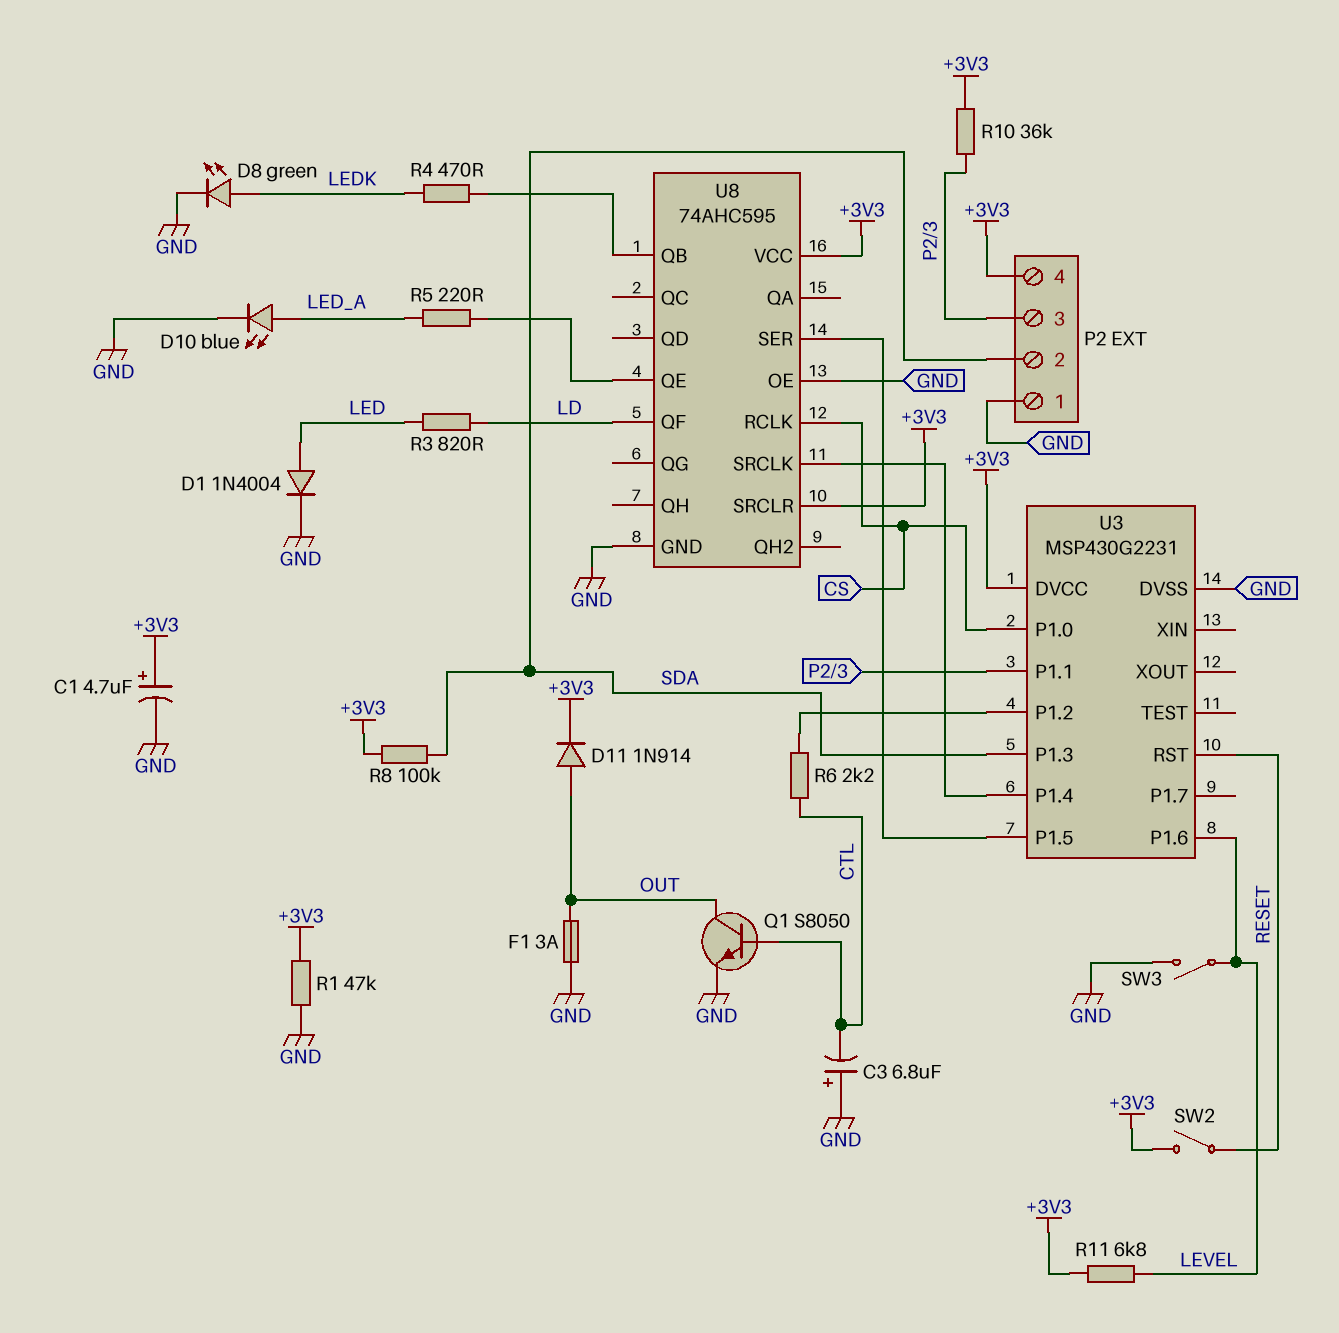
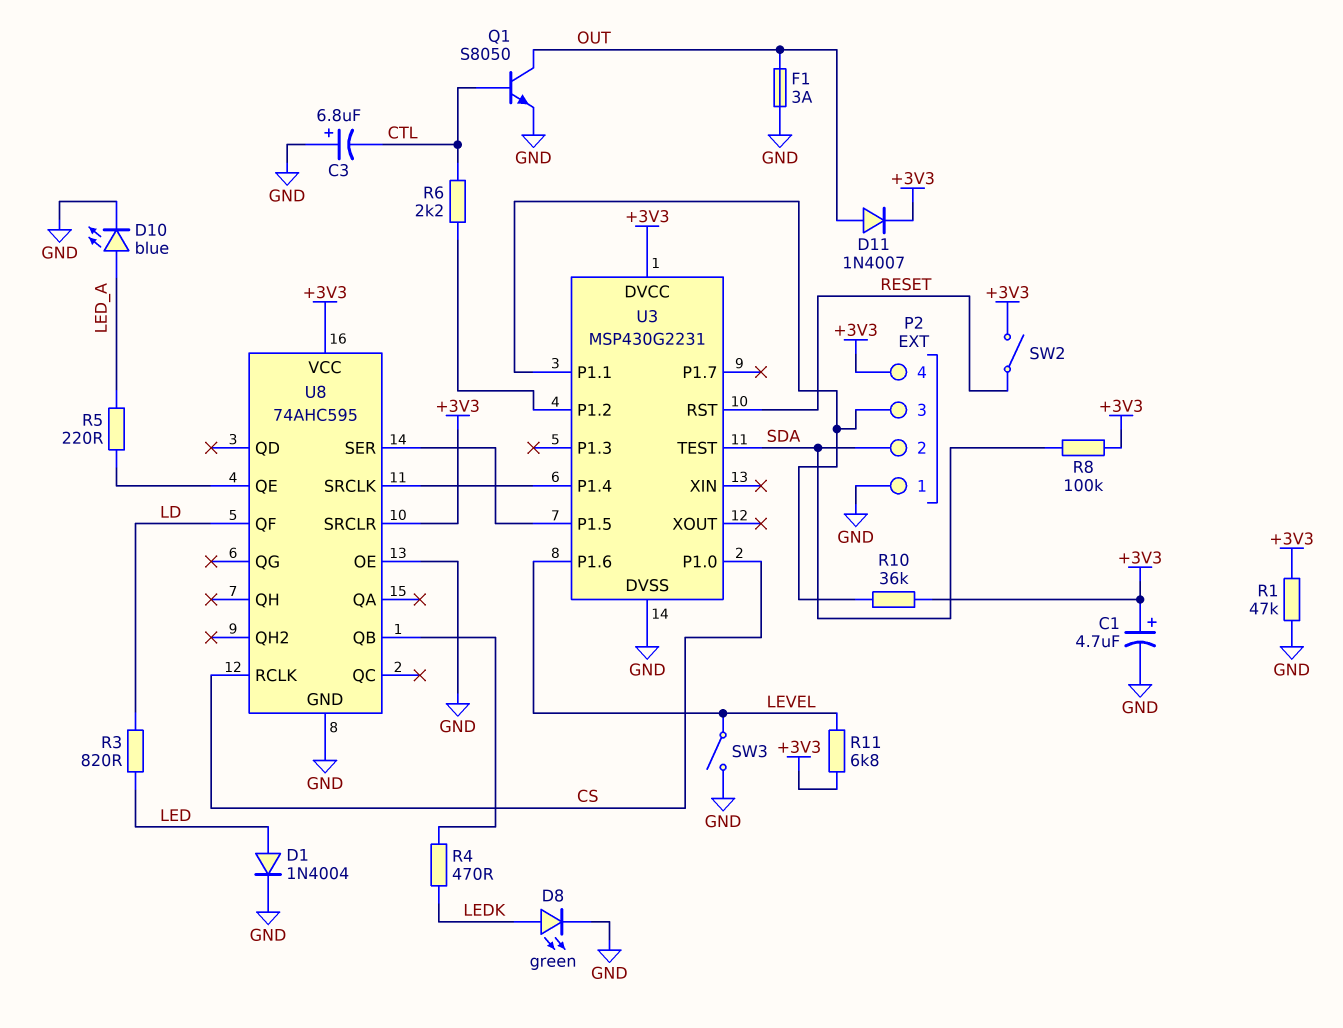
D11: diode 1N914 (A OUT, K +3V3) -> diode 1N4007 (A OUT, K +3V3)
U3 pin P1.3: SDA -> none
U3 pin TEST: none -> SDA

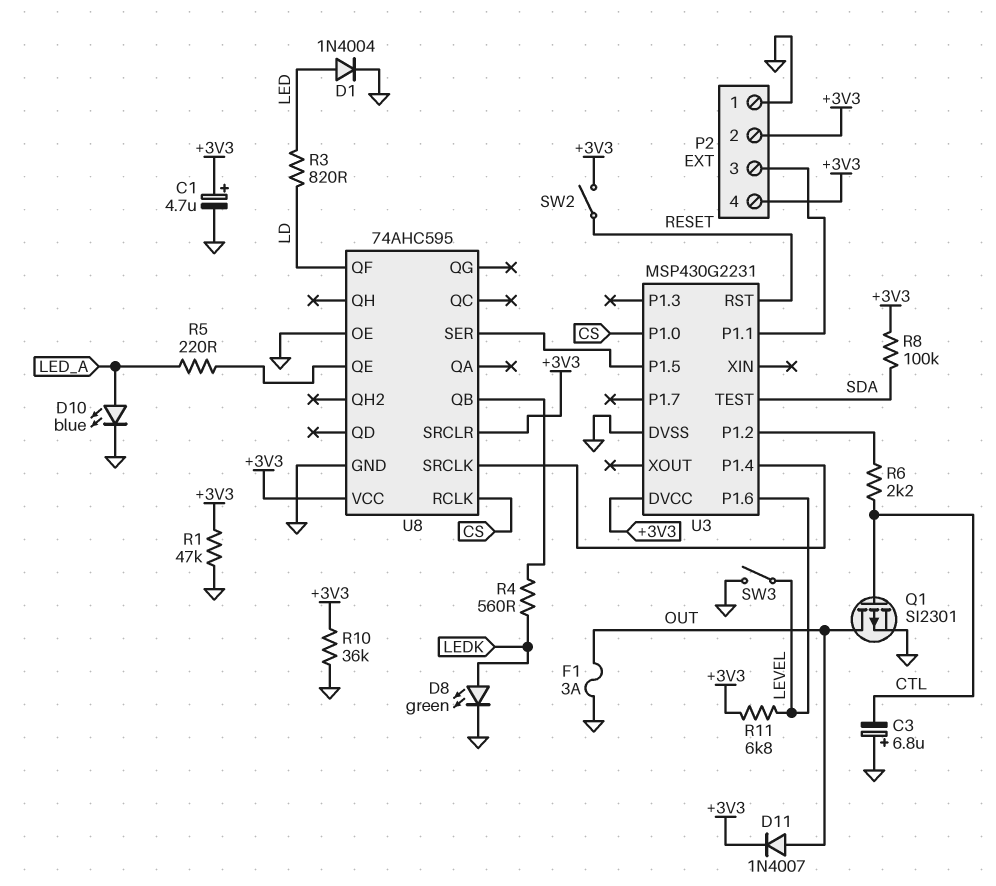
P2 pin 2: SDA -> +3V3
Q1: NPN S8050 (B CTL, C OUT, E GND) -> PMOS SI2301 (G CTL, D OUT, S GND)
R4: 470 (LEDK, U8/QB) -> 560 (LEDK, U8/QB)
R10: 36k (+3V3, P2/3) -> 36k (+3V3, GND)

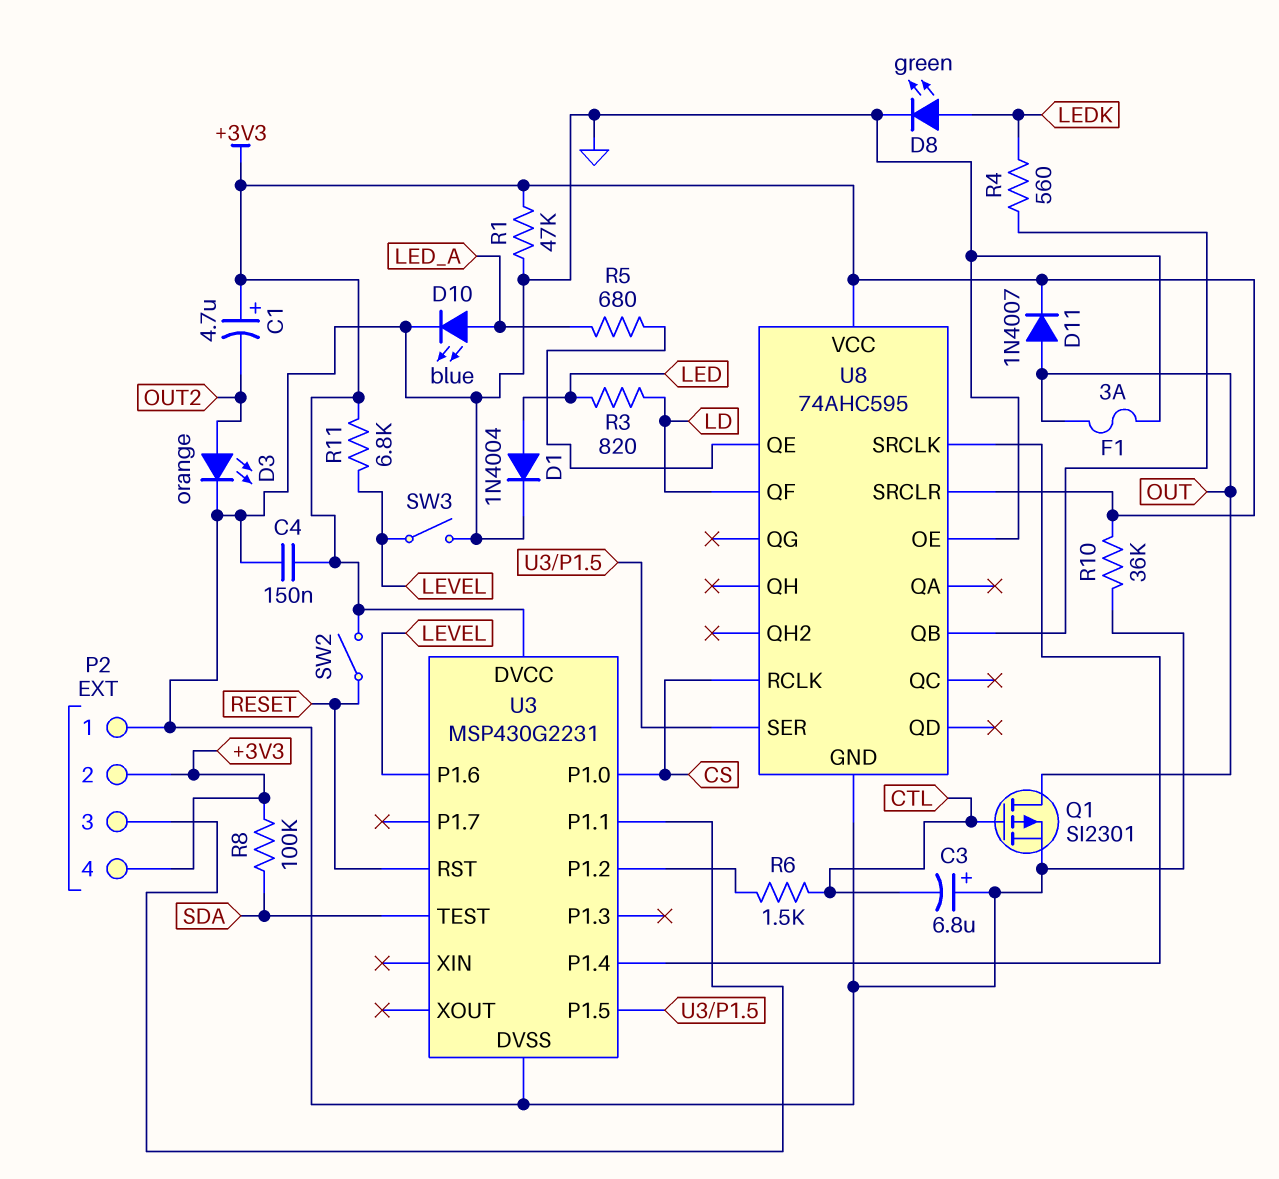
C1: 4.7uF (plus +3V3, minus GND) -> 4.7uF (plus +3V3, minus OUT2)
C4: none -> 150nF (+3V3, GND)
D3: none -> LED orange (A OUT2, K GND)
R5: 220 (LED_A, U8/QE) -> 680 (LED_A, U8/QE)
R6: 2.2k (CTL, U3/P1.2) -> 1.5k (CTL, U3/P1.2)

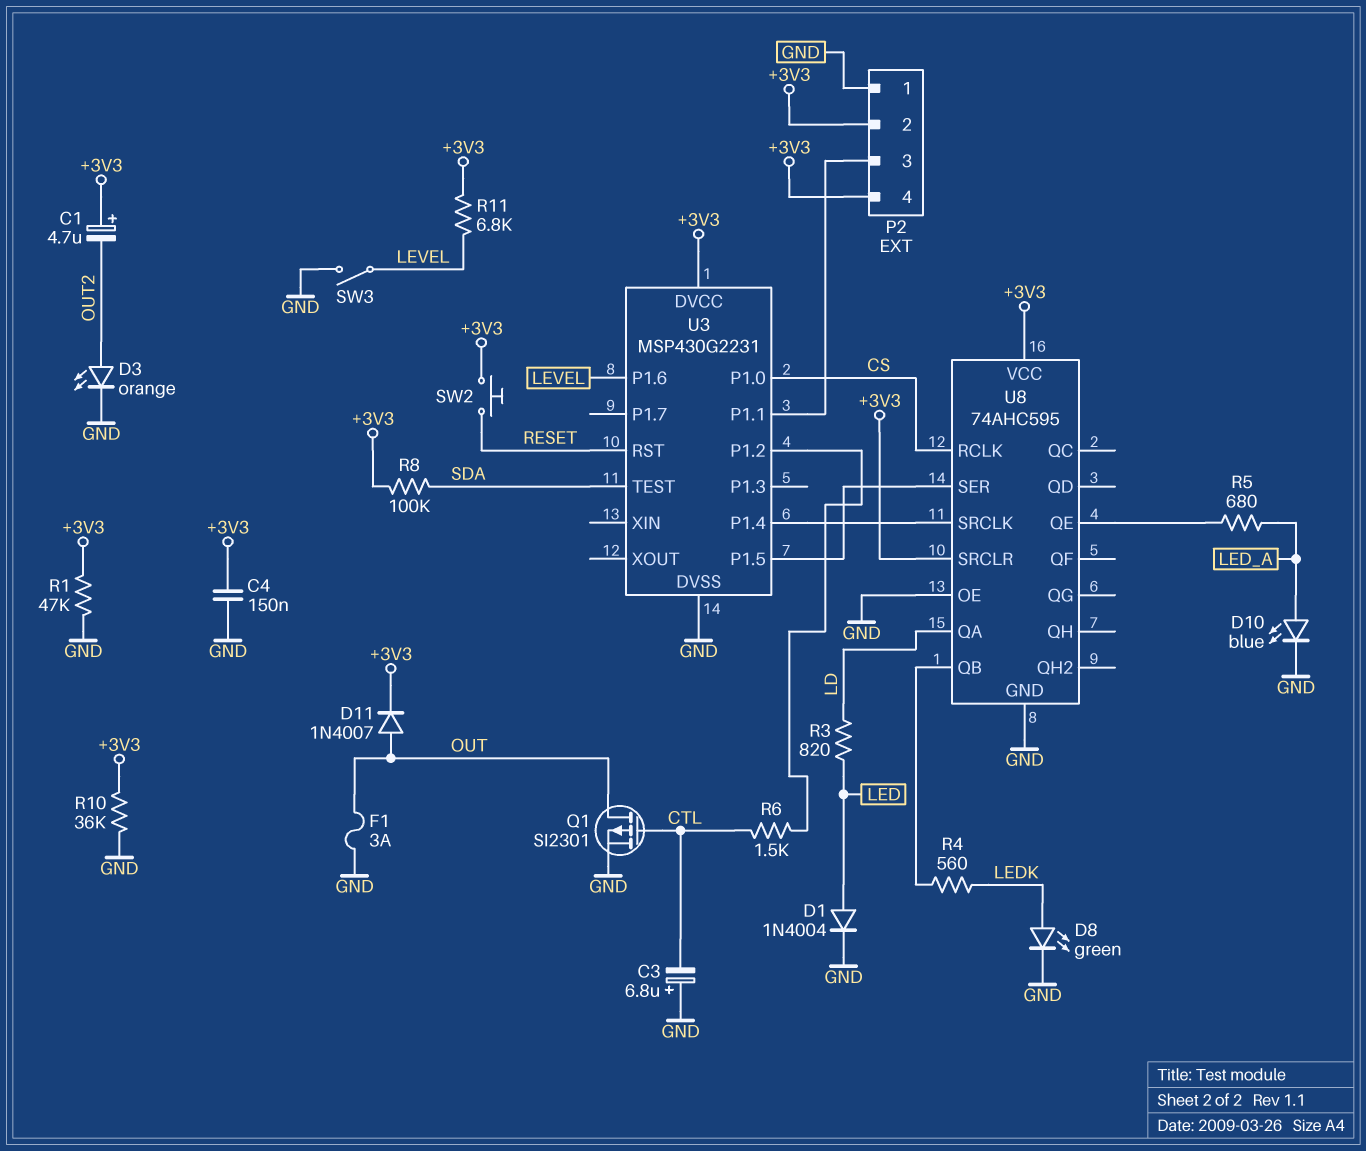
SW2: switch (+3V3, RESET) -> button (+3V3, RESET)
U8 pin QA: none -> LD
U8 pin QF: LD -> none

